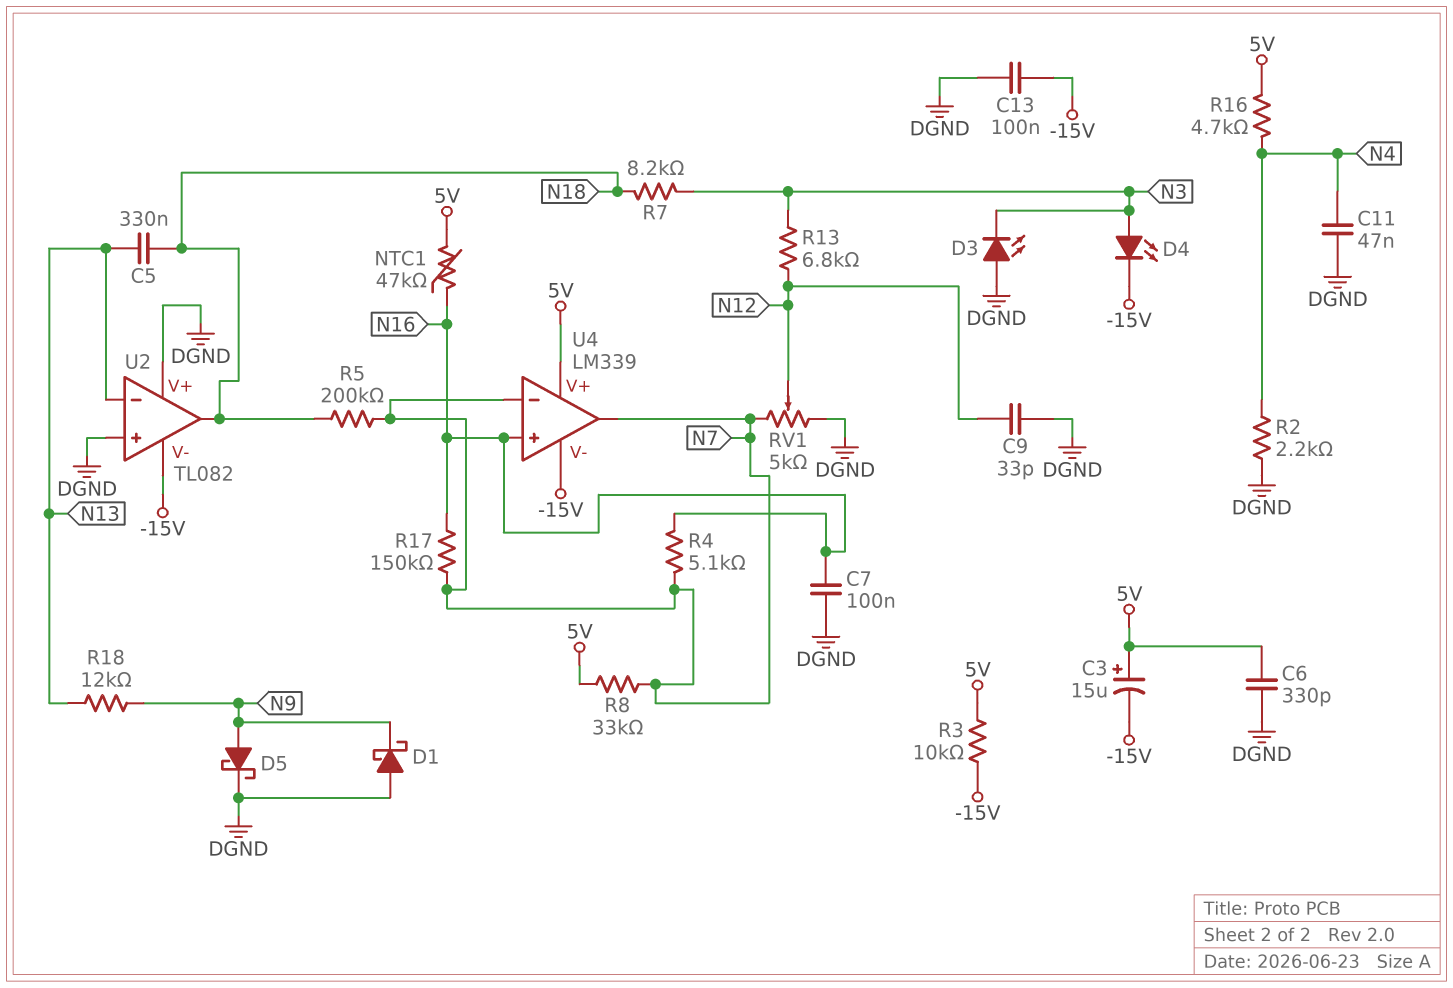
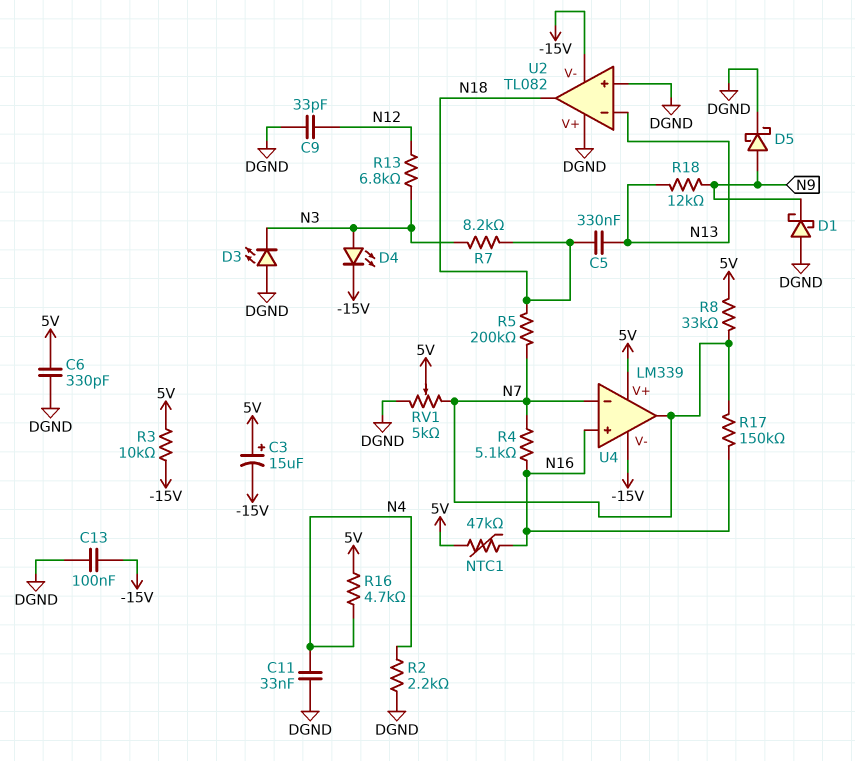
C7: 100nF (DGND, N16) -> none
C11: 47nF (DGND, N4) -> 33nF (DGND, N4)
RV1: 5k (DGND, N7, wiper N12) -> 5k (DGND, N7, wiper 5V)

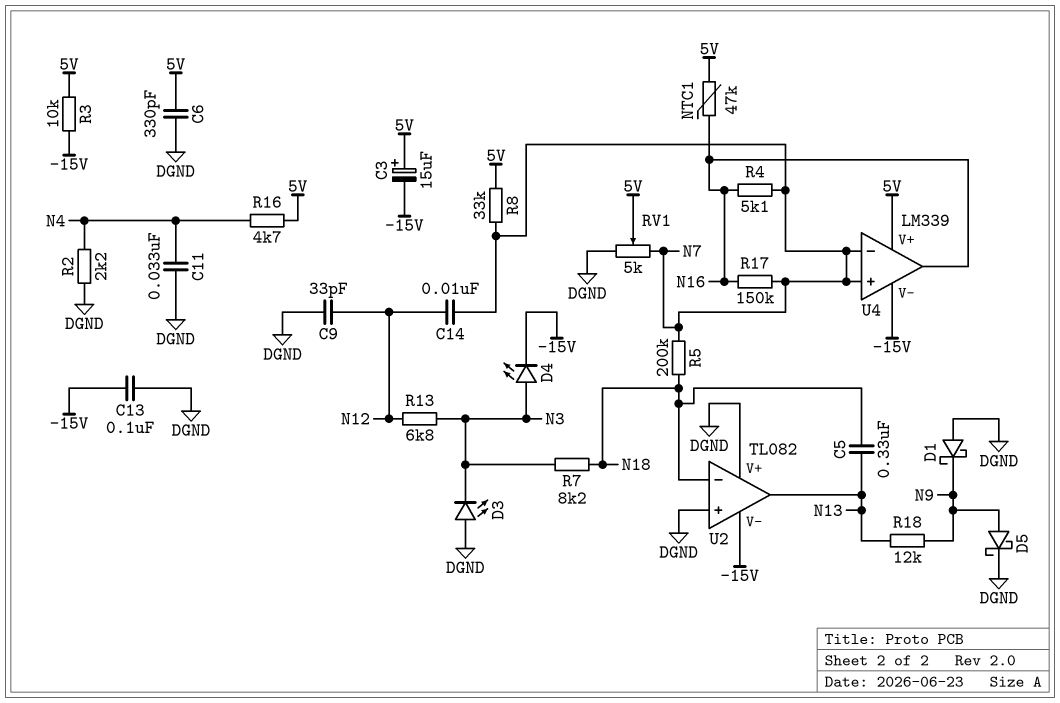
C14: none -> 10nF (N7, N12)
U2 pin in-: N13 -> N18
U2 pin out: N18 -> N13
U4 pin in+: N16 -> N7
U4 pin out: N7 -> N16

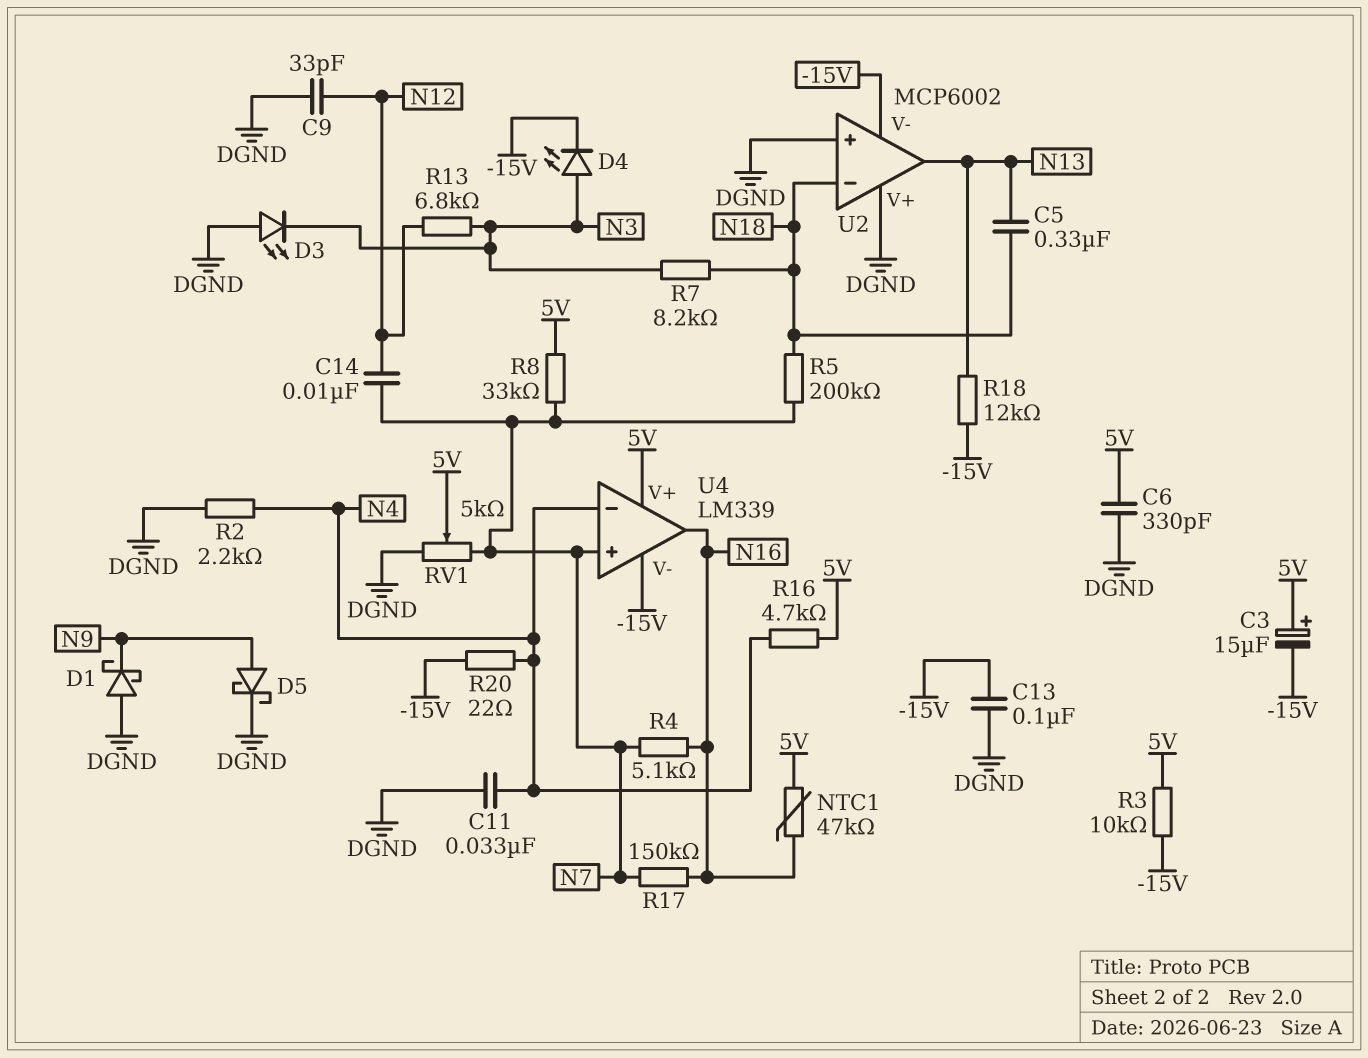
R18: 12k (N9, N13) -> 12k (-15V, N13)
R20: none -> 22 (-15V, N4)
U2: TL082 -> MCP6002
U4 pin in-: N7 -> N4

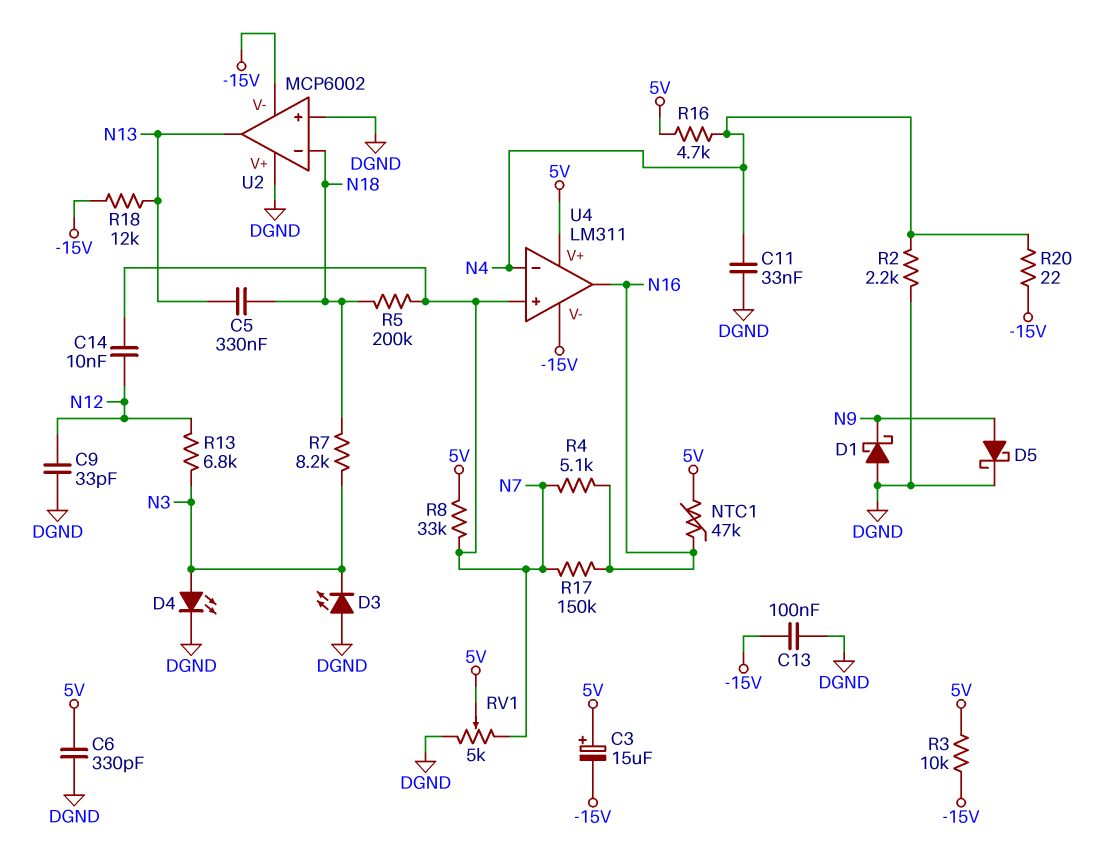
D4: LED (A N3, K -15V) -> LED (A N3, K DGND)
U4: LM339 -> LM311

